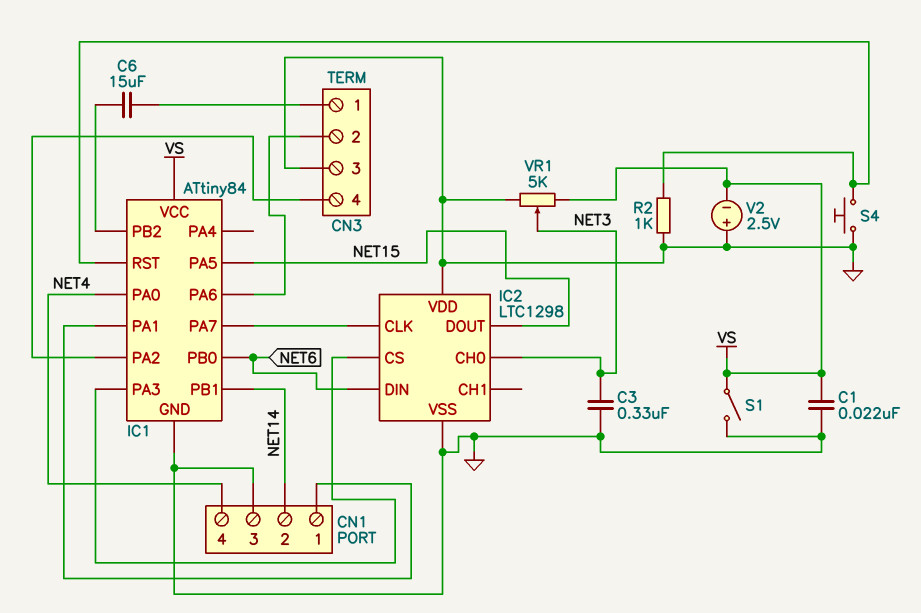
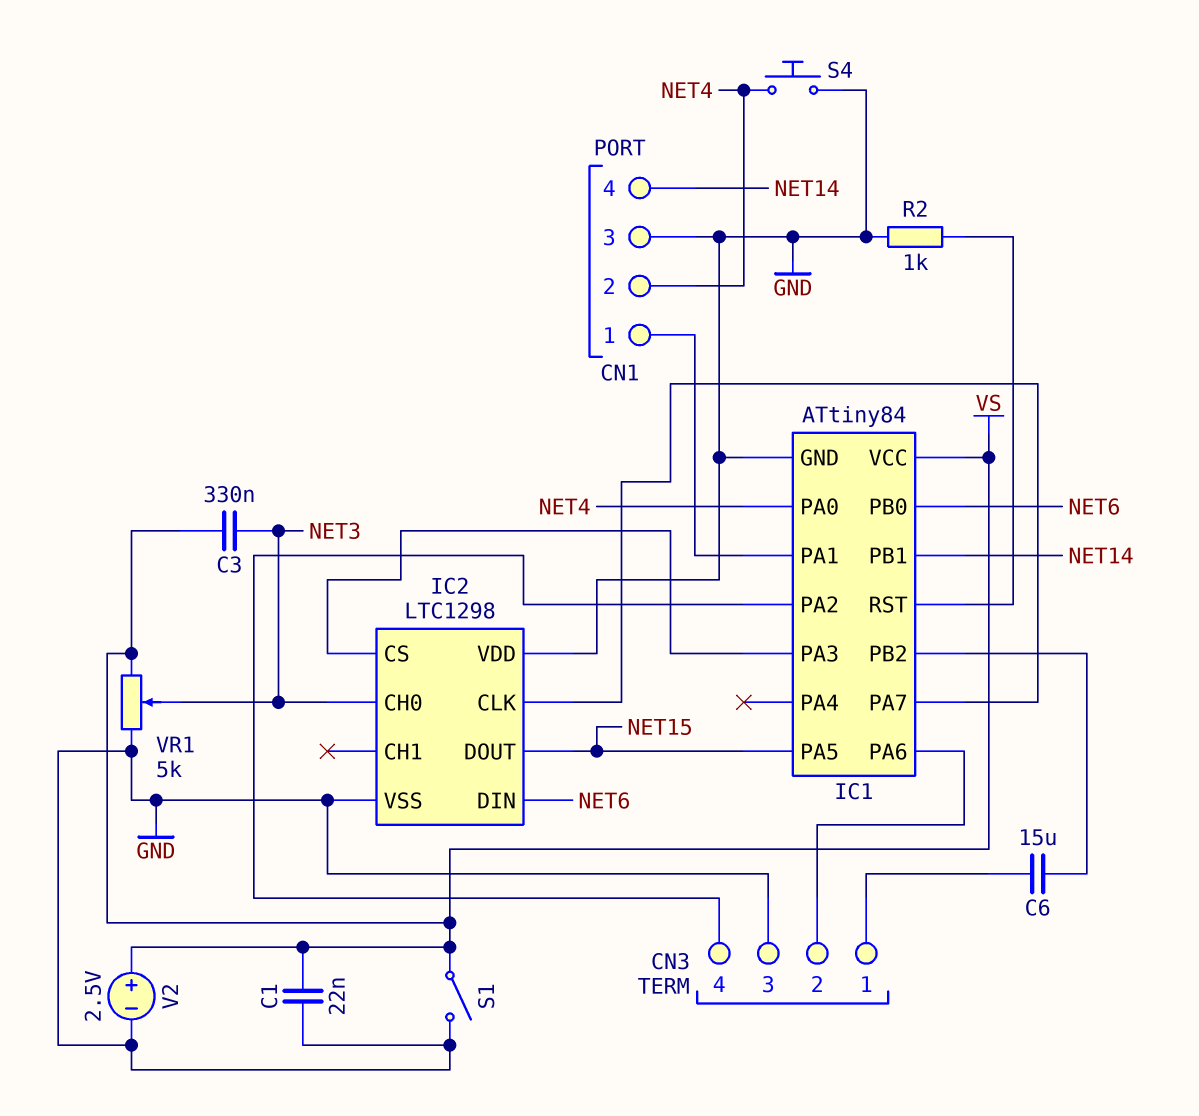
C3: 330nF (GND, NET3) -> 330nF (NET3, VS)
CN1 pin 2: NET14 -> NET4
CN1 pin 4: NET4 -> NET14
S4: button (GND, IC1/RST) -> button (GND, NET4)
V2: 2.5V (plus GND, minus VS) -> 2.5V (plus VS, minus GND)

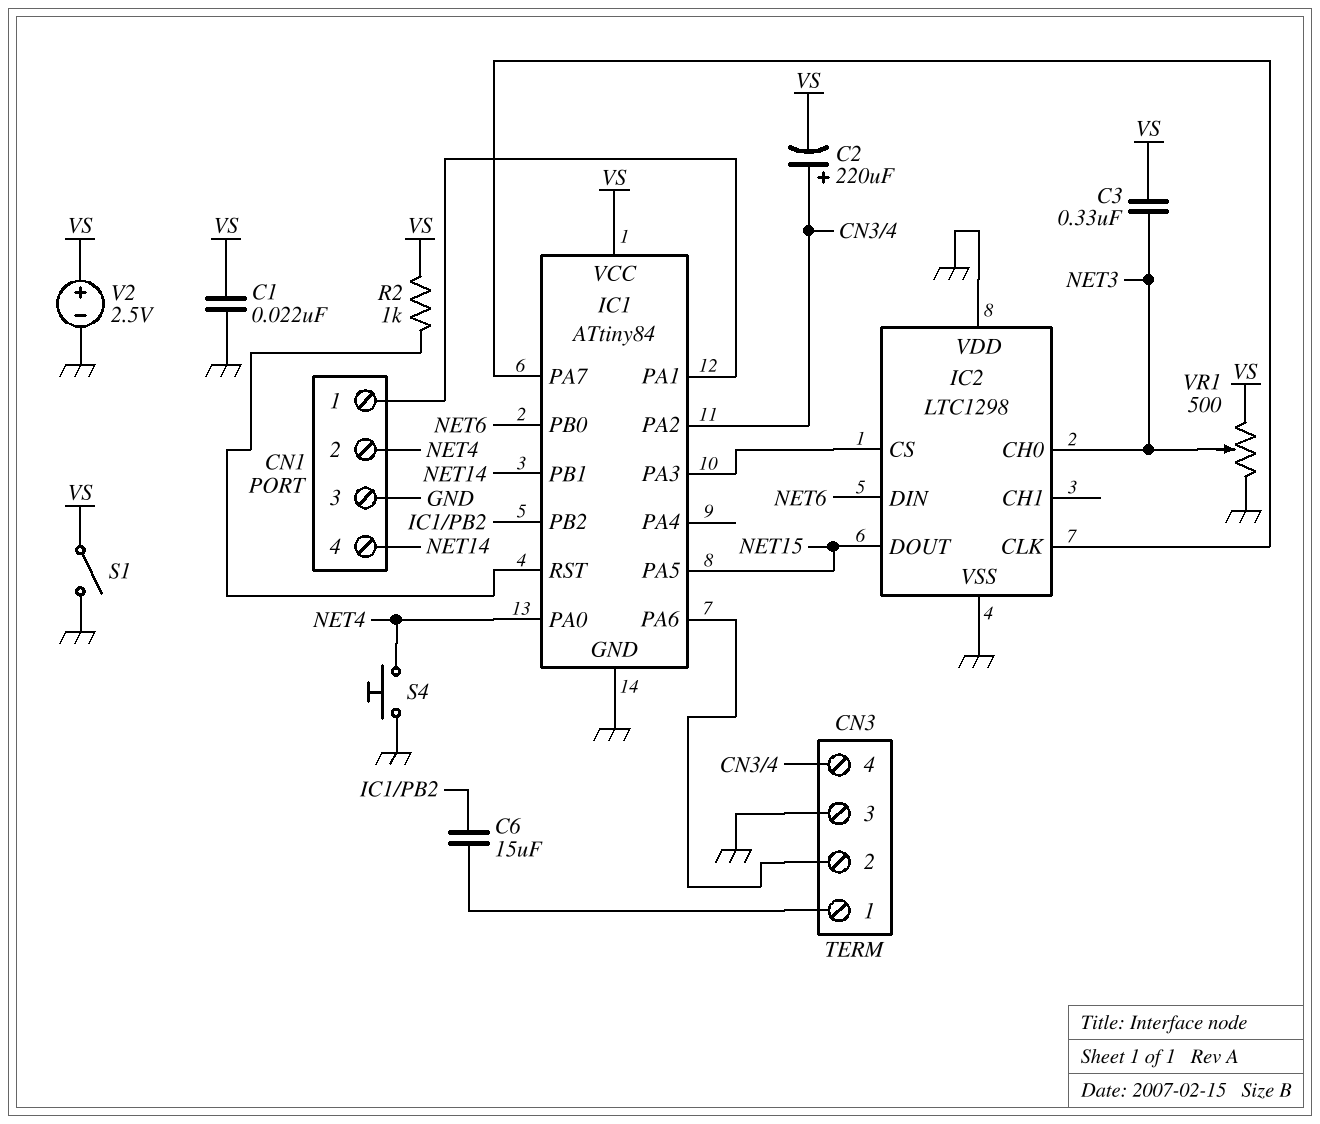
C2: none -> 220uF (plus CN3/4, minus VS)
R2: 1k (GND, IC1/RST) -> 1k (IC1/RST, VS)
VR1: 5k (GND, VS, wiper NET3) -> 500 (GND, VS, wiper NET3)

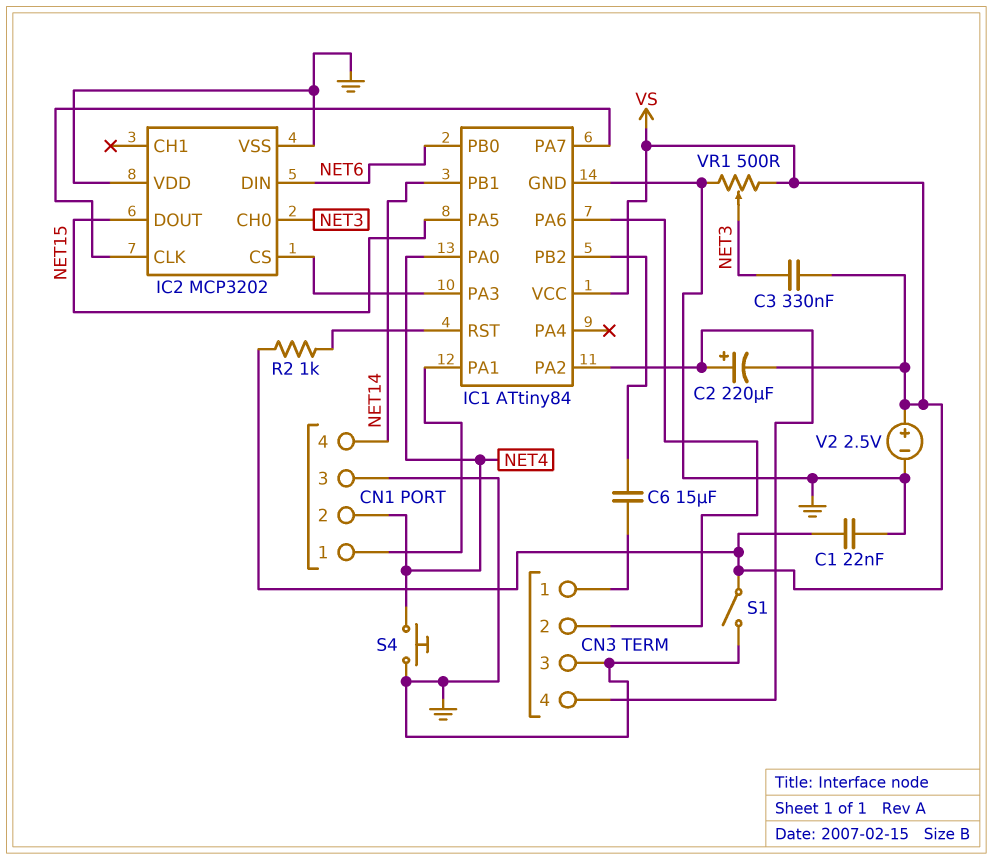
IC2: LTC1298 -> MCP3202

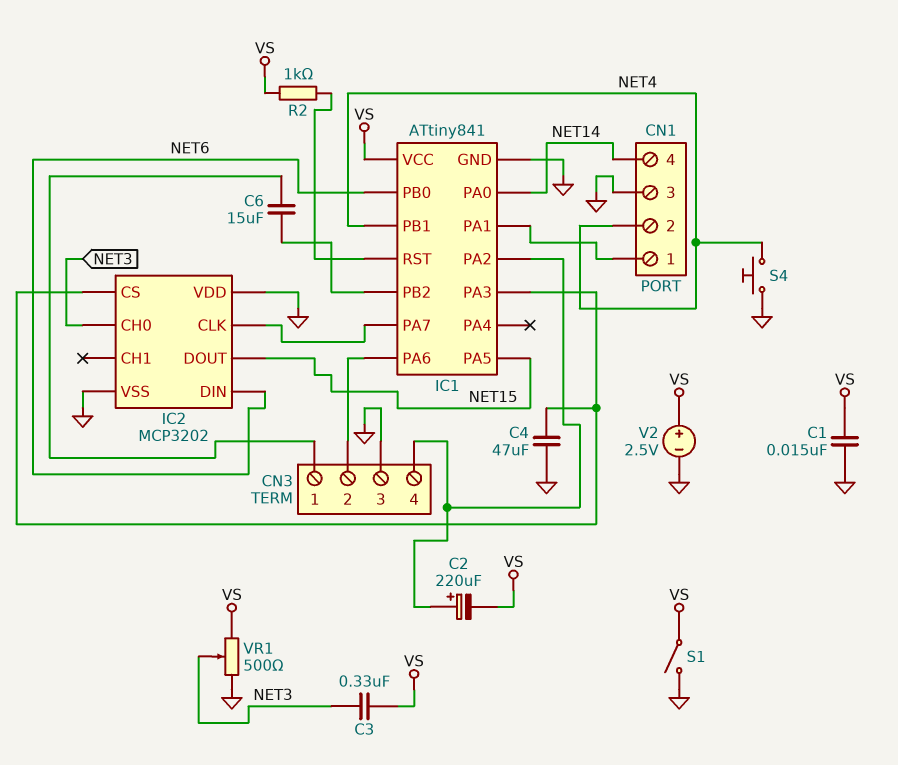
C1: 22nF (GND, VS) -> 15nF (GND, VS)
C4: none -> 47uF (GND, IC1/PA3)
IC1: ATtiny84 -> ATtiny841
IC1 pin PA0: NET4 -> NET14
IC1 pin PB1: NET14 -> NET4

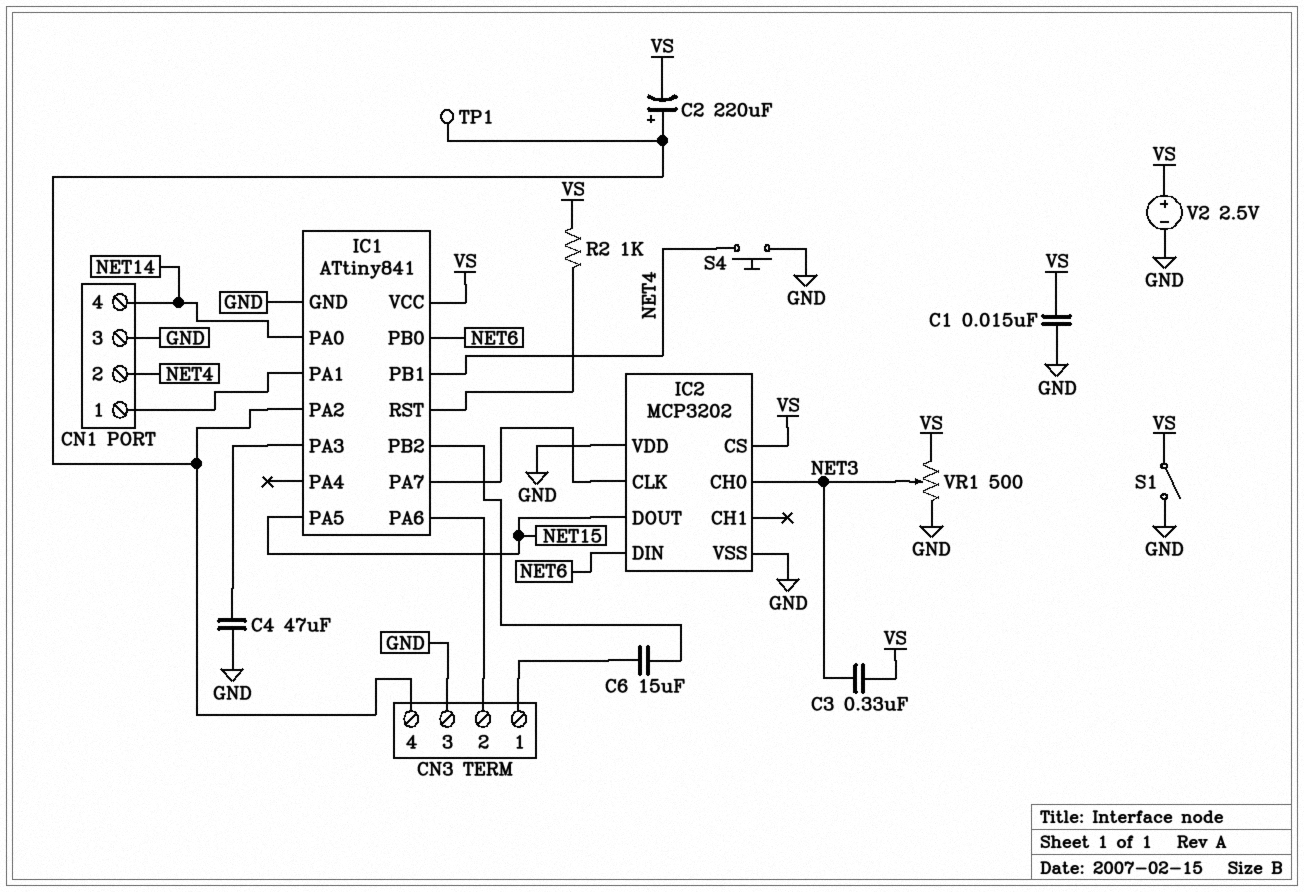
IC2 pin CS: IC1/PA3 -> VS
TP1: none -> test point (CN3/4)

